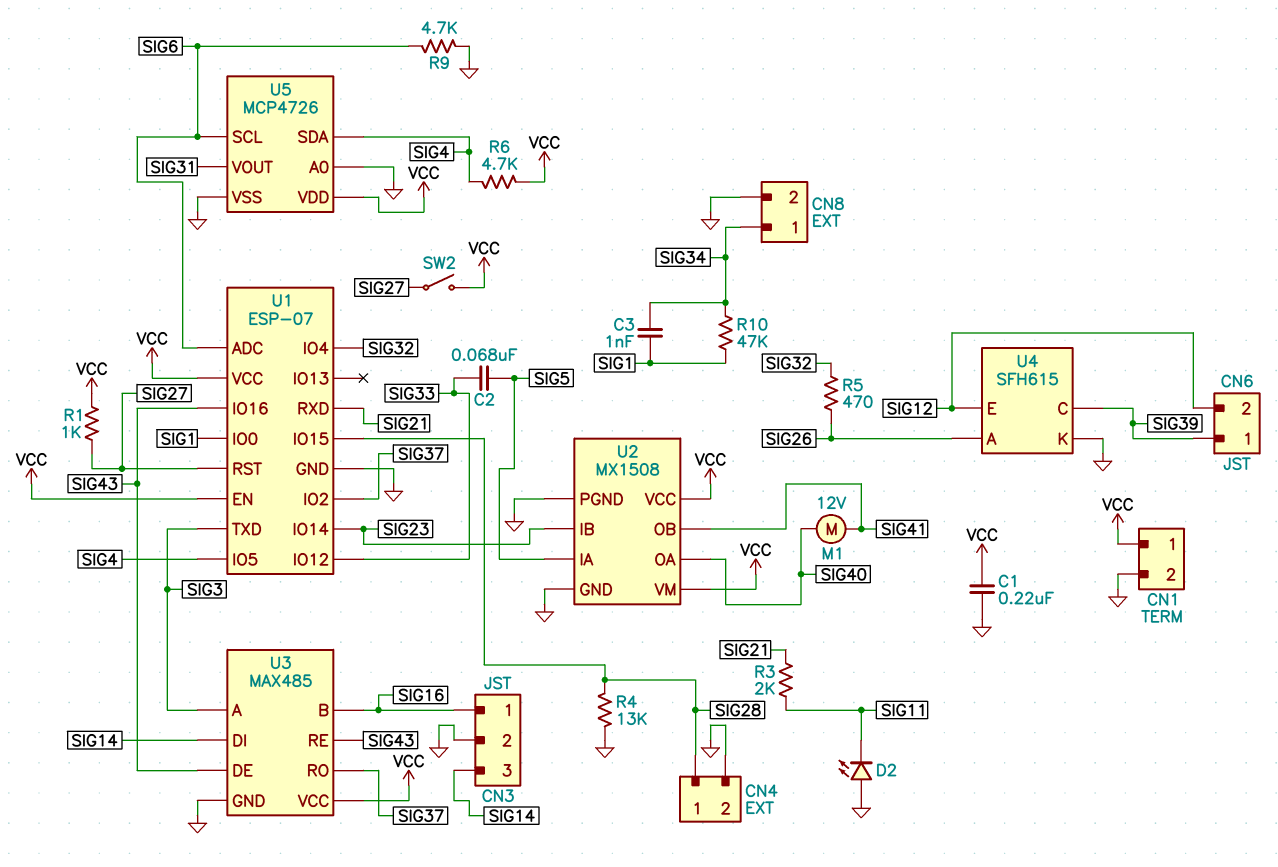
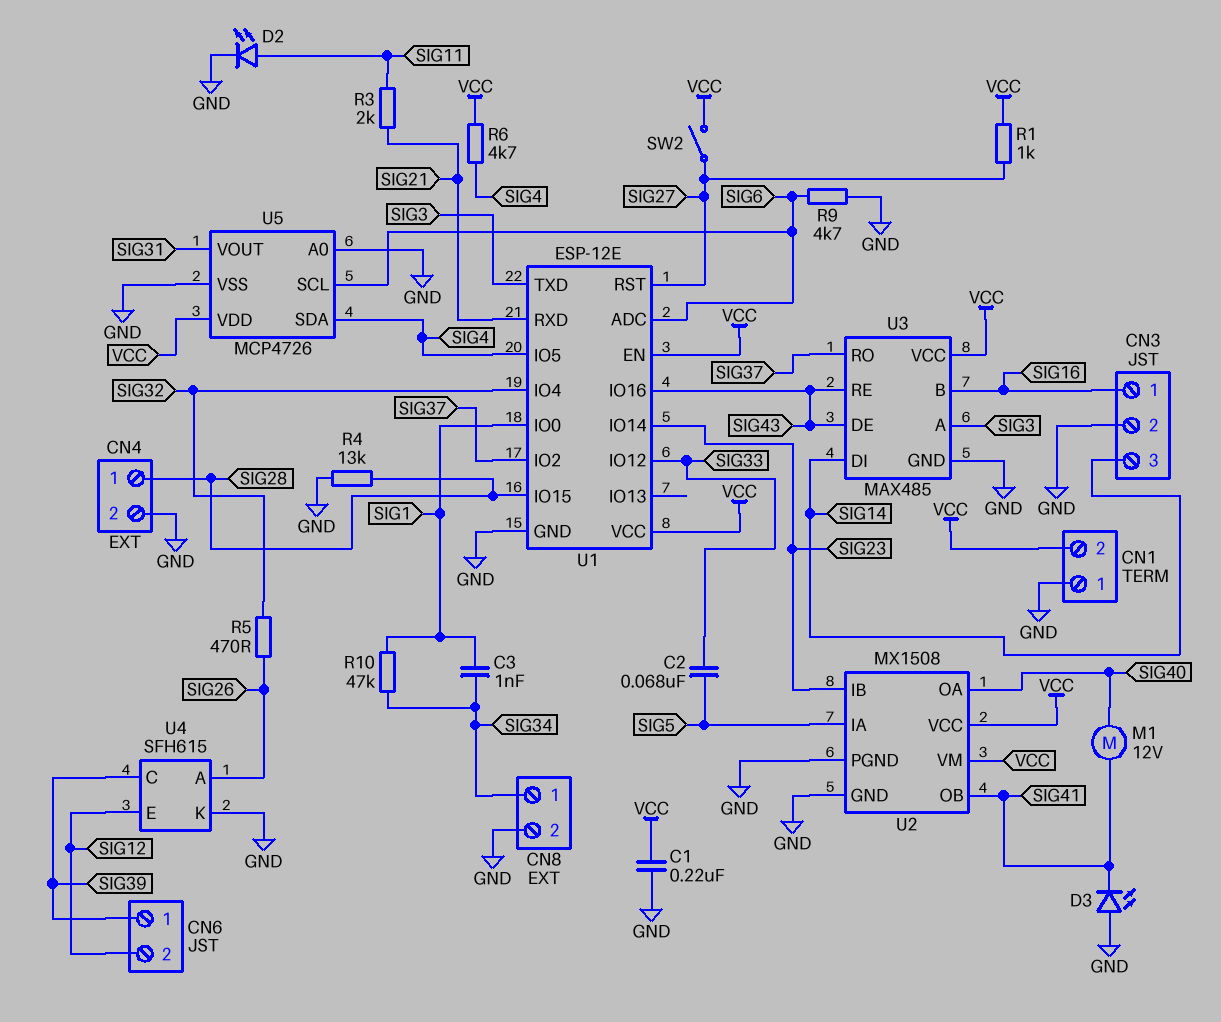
CN1 pin 1: VCC -> GND
CN1 pin 2: GND -> VCC
D2: LED (A GND, K SIG11) -> LED (A SIG11, K GND)
D3: none -> LED (A GND, K SIG41)
U1: ESP-07 -> ESP-12E

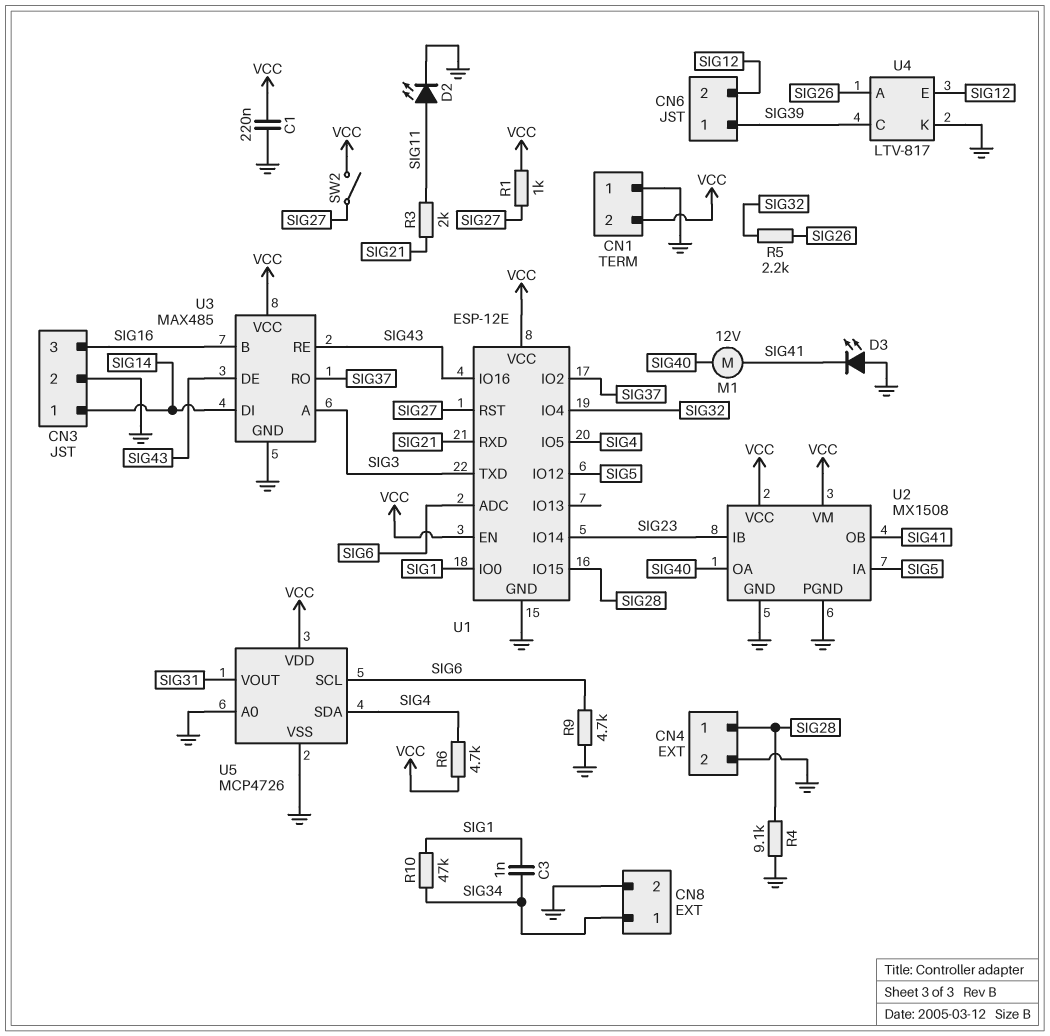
C2: 68nF (SIG5, SIG33) -> none
CN3 pin 1: SIG16 -> SIG14
CN3 pin 3: SIG14 -> SIG16
R4: 13k (GND, SIG28) -> 9.1k (GND, SIG28)
R5: 470 (SIG26, SIG32) -> 2.2k (SIG26, SIG32)
U1 pin IO12: SIG33 -> SIG5
U4: SFH615 -> LTV-817

